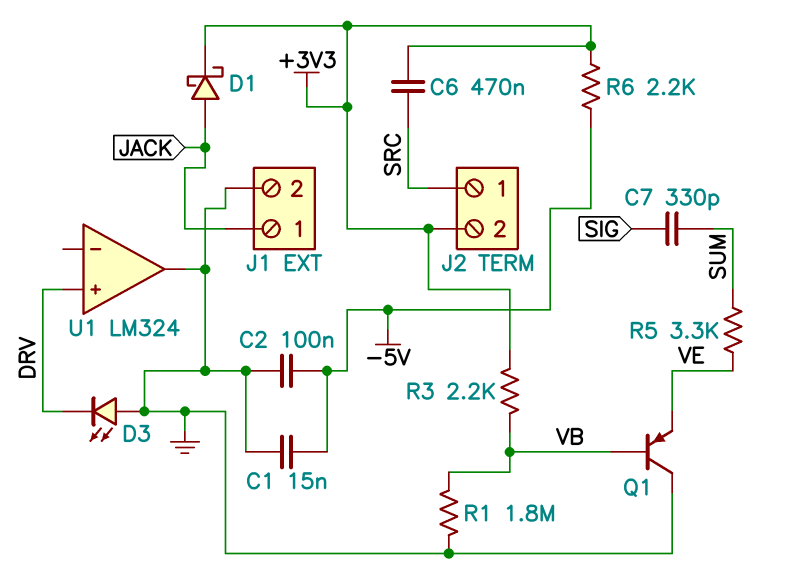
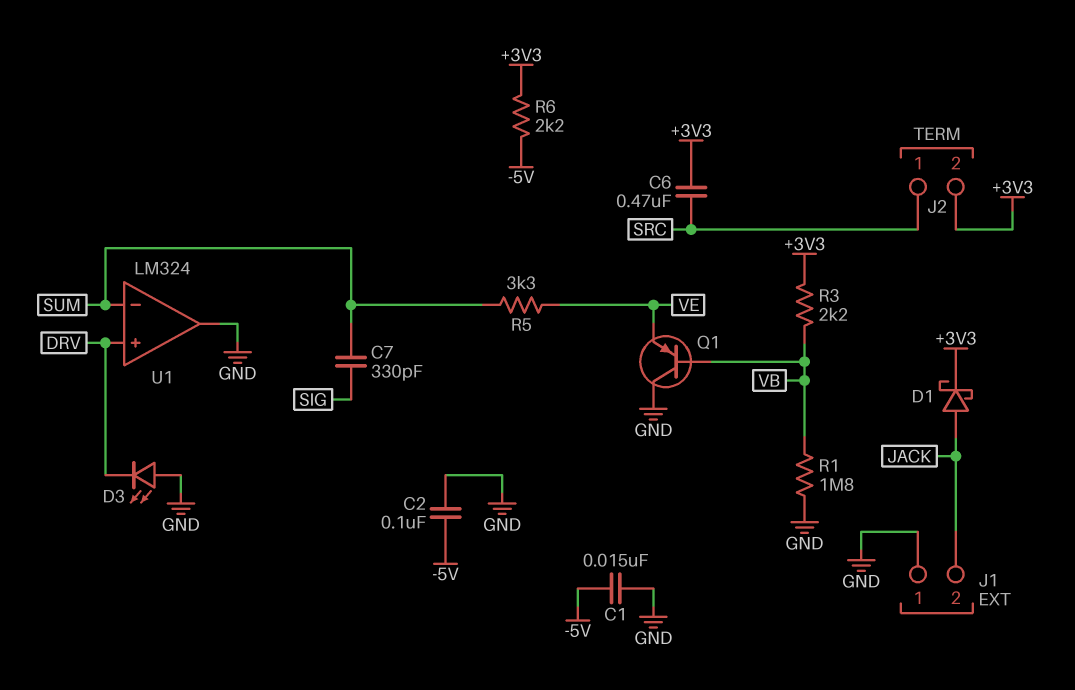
J1 pin 1: JACK -> GND
J1 pin 2: GND -> JACK
U1 pin in-: none -> SUM

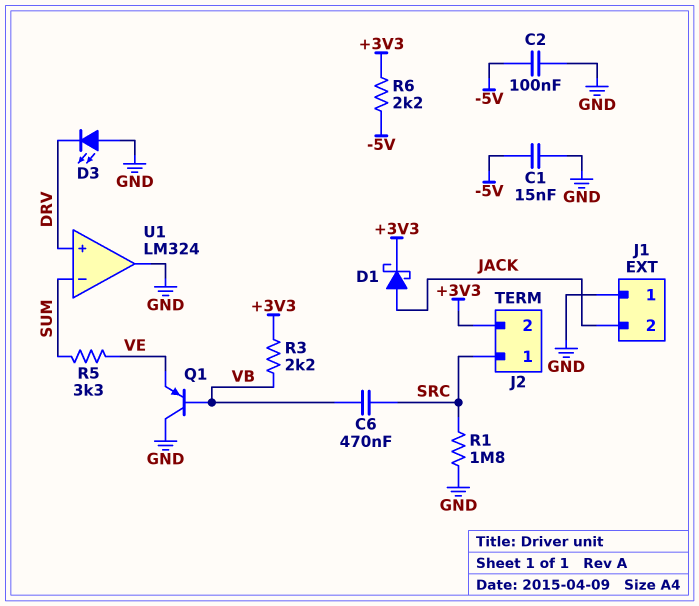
C6: 470nF (+3V3, SRC) -> 470nF (SRC, VB)
C7: 330pF (SIG, SUM) -> none
R1: 1.8M (GND, VB) -> 1.8M (GND, SRC)

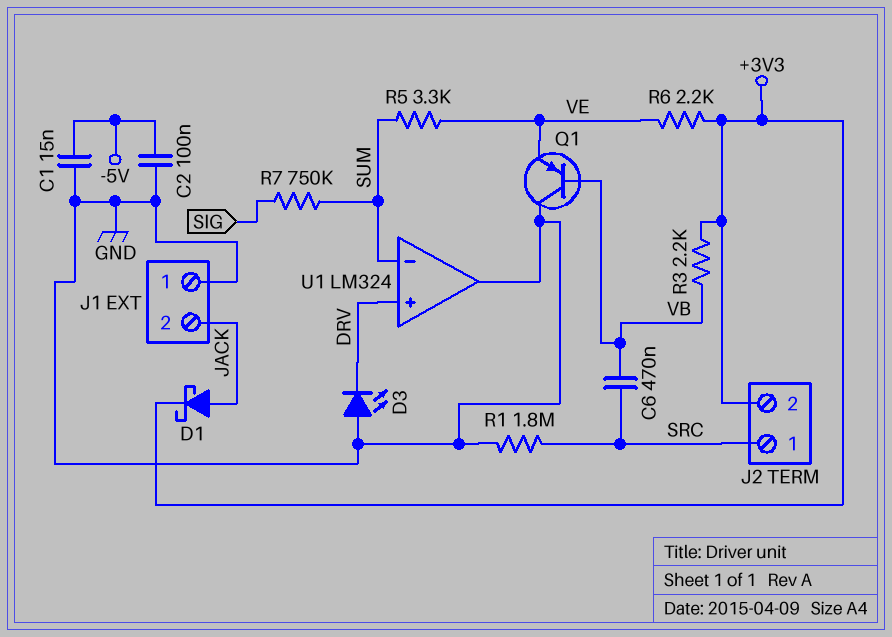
R6: 2.2k (+3V3, -5V) -> 2.2k (+3V3, VE)
R7: none -> 750k (SIG, SUM)

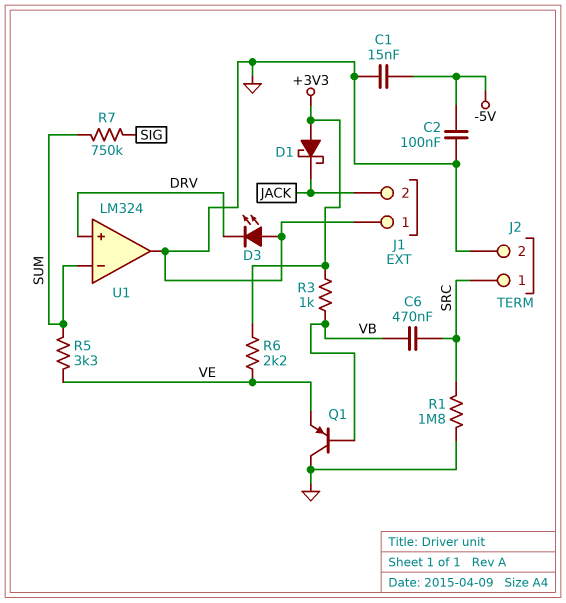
D1: schottky (A JACK, K +3V3) -> schottky (A +3V3, K JACK)
J2 pin 2: +3V3 -> GND
R3: 2.2k (+3V3, VB) -> 1k (+3V3, VB)

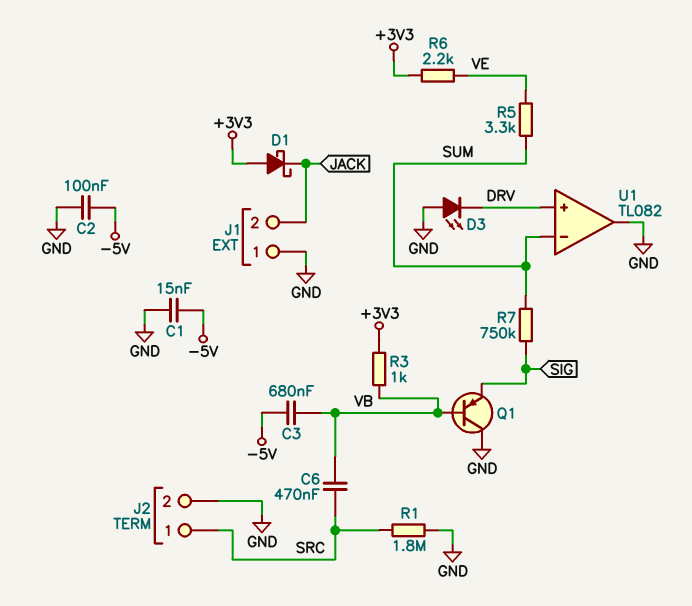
C3: none -> 680nF (-5V, VB)
Q1: PNP (B VB, C GND, E VE) -> PNP (B VB, C GND, E SIG)
U1: LM324 -> TL082

